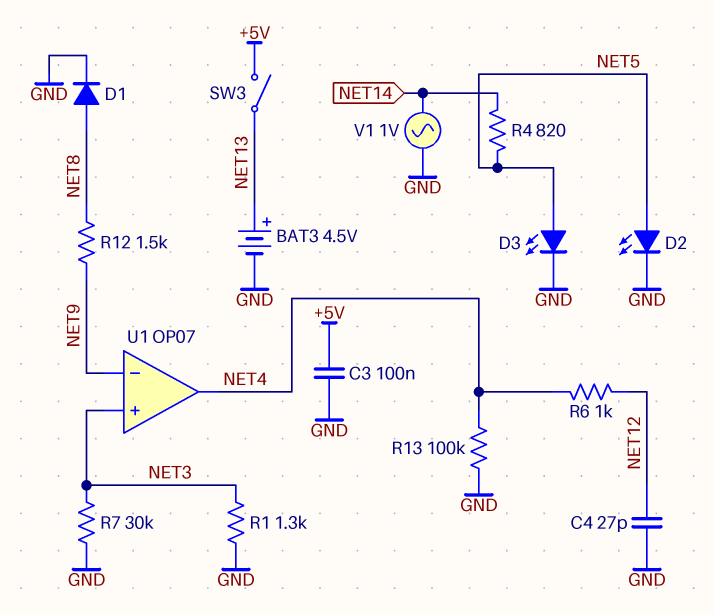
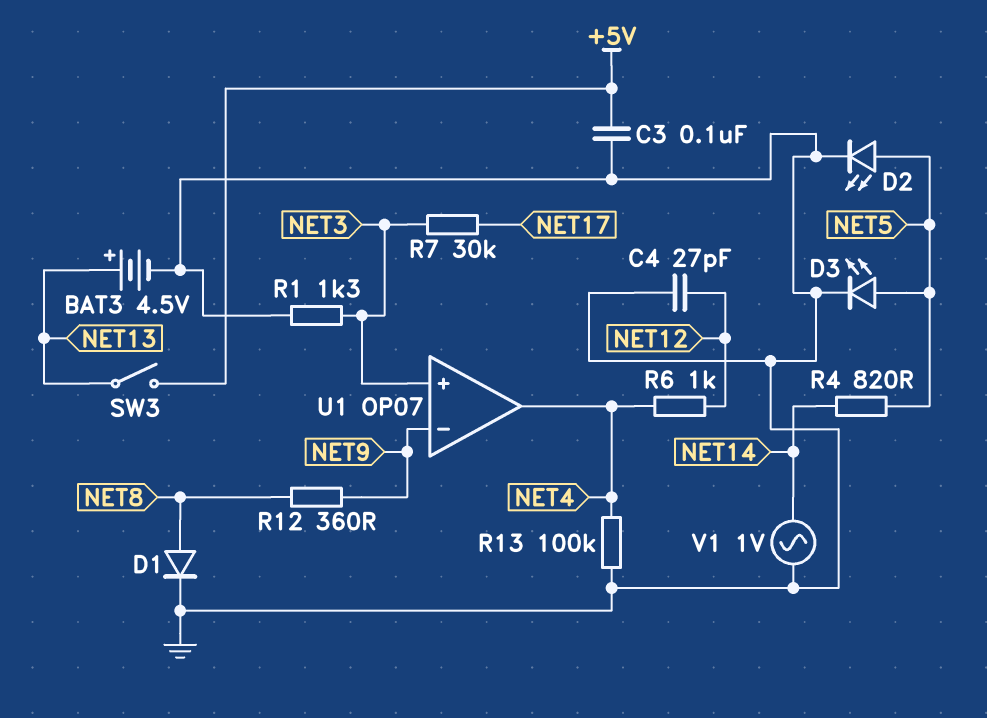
R7: 30k (GND, NET3) -> 30k (NET3, NET17)
R12: 1.5k (NET8, NET9) -> 360 (NET8, NET9)

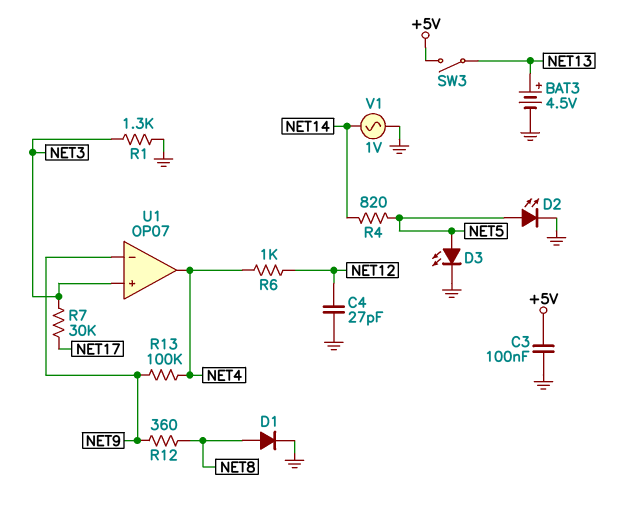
R13: 100k (GND, NET4) -> 100k (NET4, NET9)

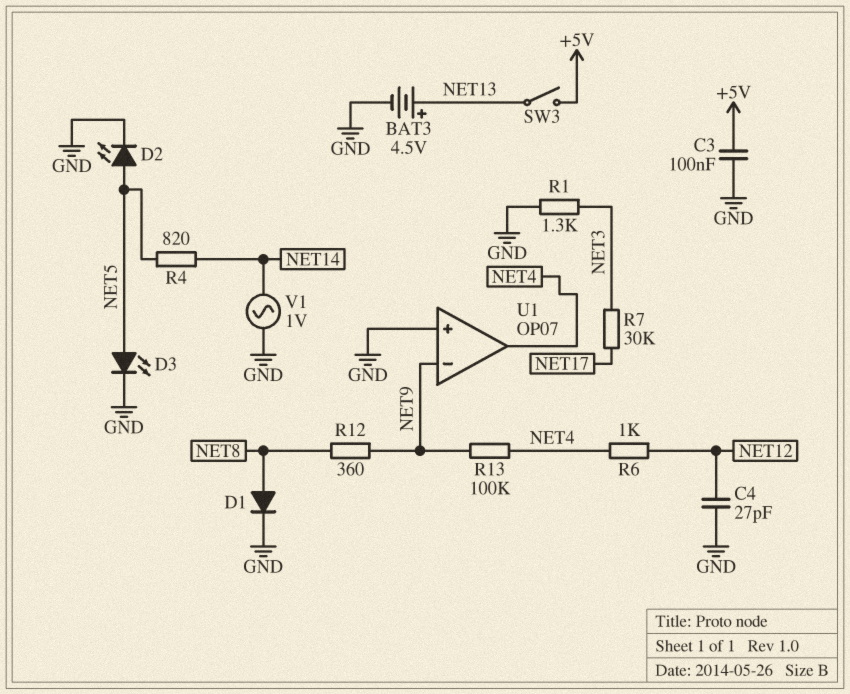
U1 pin in+: NET3 -> GND

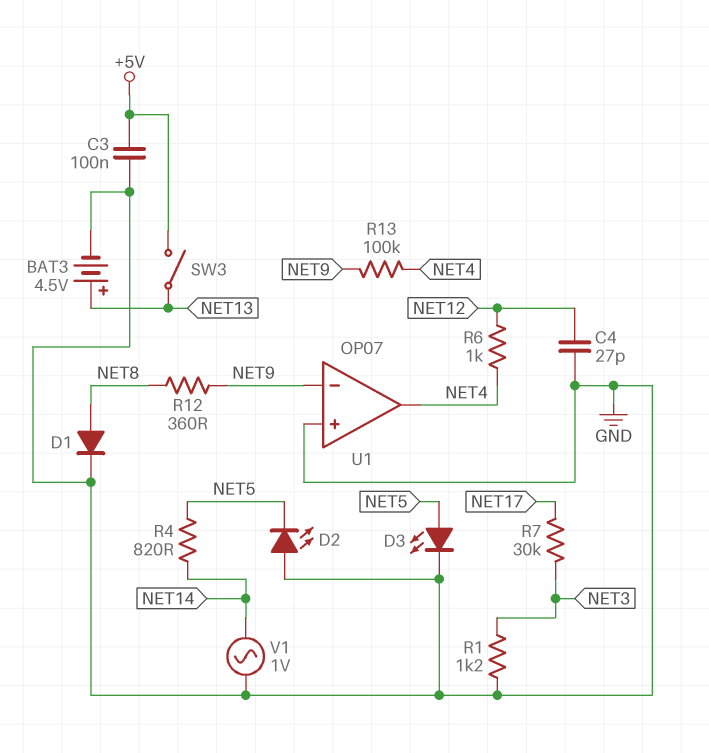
D2: LED (A NET5, K GND) -> LED (A GND, K NET5)
R1: 1.3k (GND, NET3) -> 1.2k (GND, NET3)

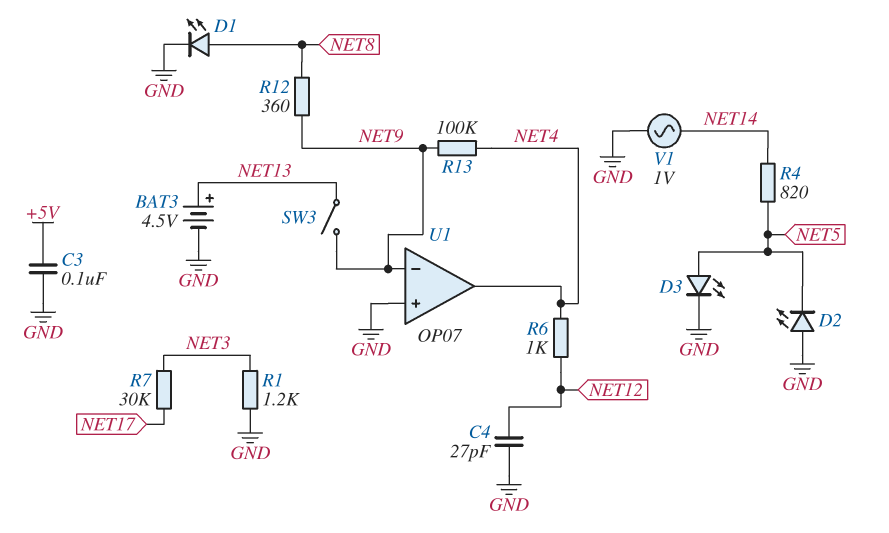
D1: diode (A NET8, K GND) -> LED (A NET8, K GND)
SW3: switch (+5V, NET13) -> switch (NET9, NET13)

